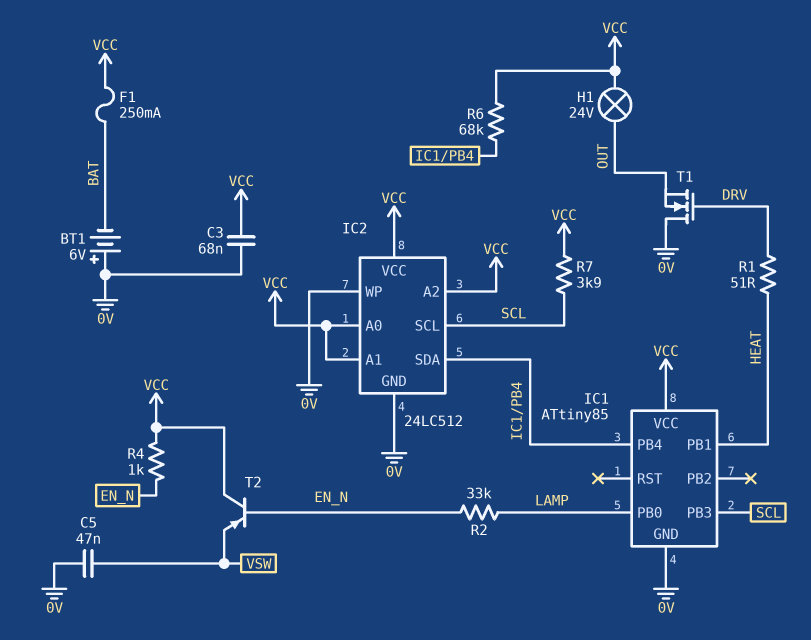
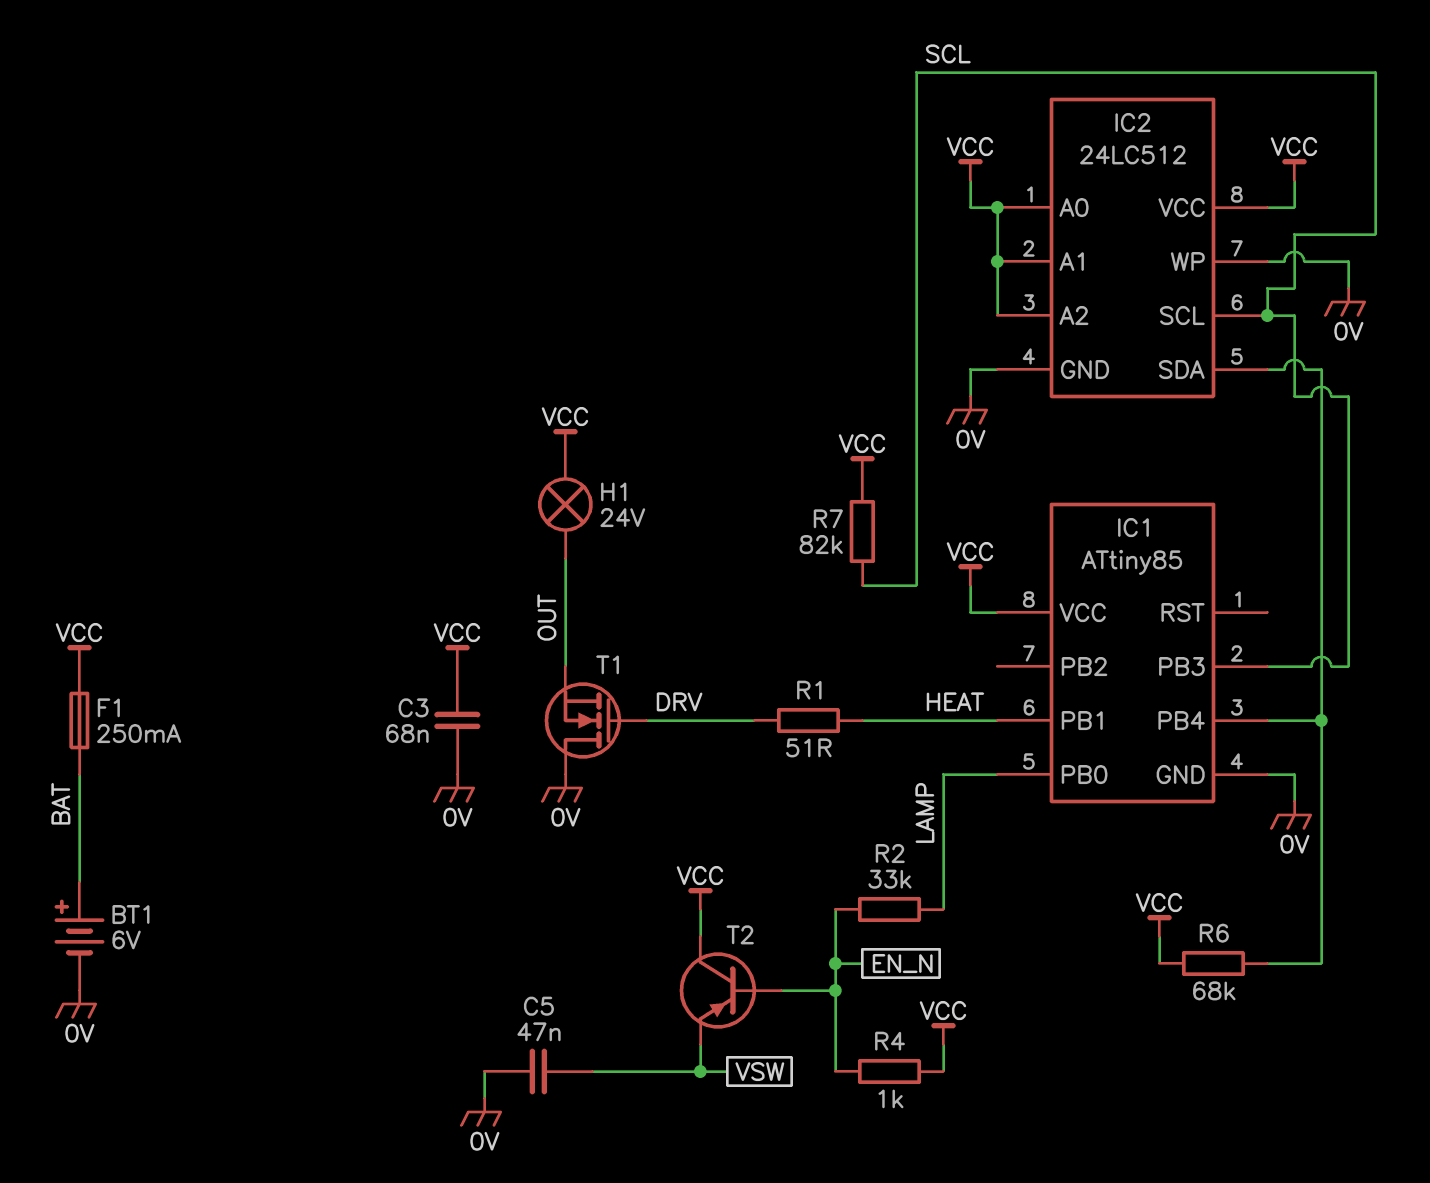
BT1: 6V (plus 0V, minus BAT) -> 6V (plus BAT, minus 0V)
R7: 3.9k (SCL, VCC) -> 82k (SCL, VCC)

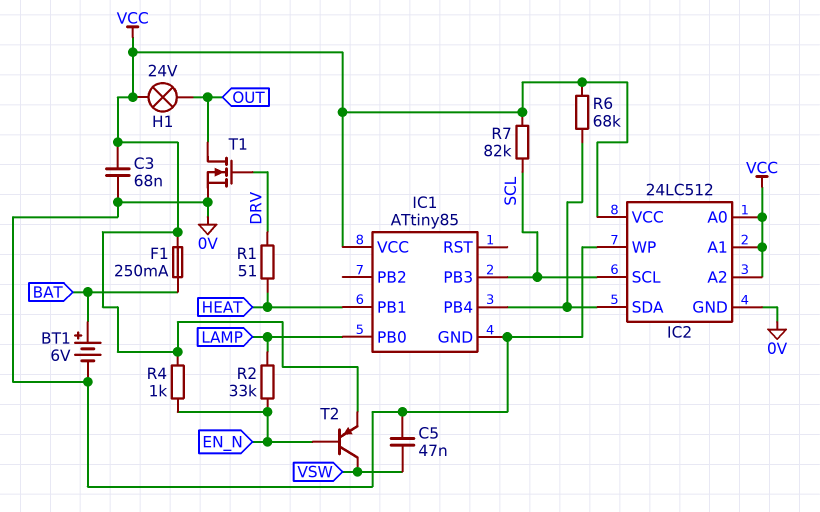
T1: NMOS (G DRV, D 0V, S OUT) -> NMOS (G DRV, D OUT, S 0V)
T2: PNP (B EN_N, C VCC, E VSW) -> PNP (B EN_N, C VSW, E VCC)

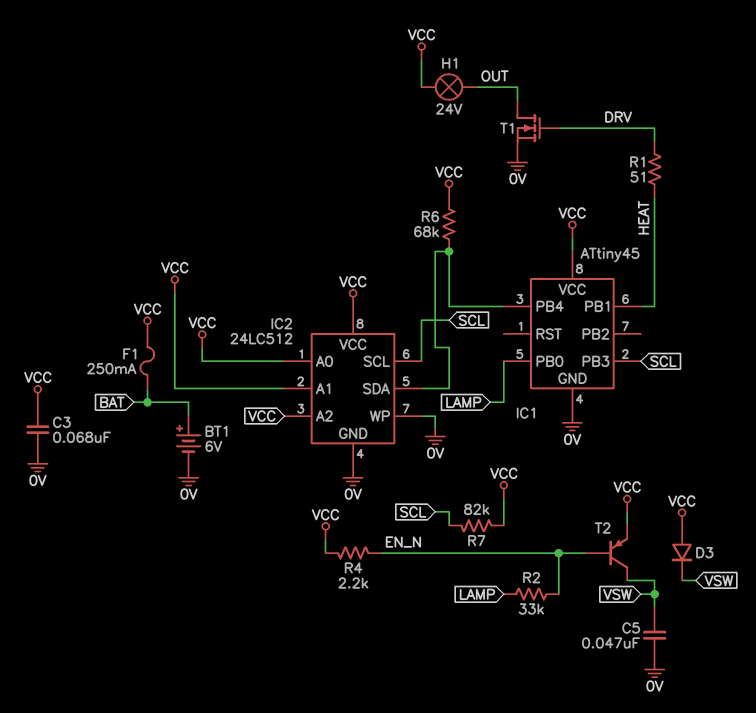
D3: none -> diode (A VCC, K VSW)
IC1: ATtiny85 -> ATtiny45
R4: 1k (EN_N, VCC) -> 2.2k (EN_N, VCC)

